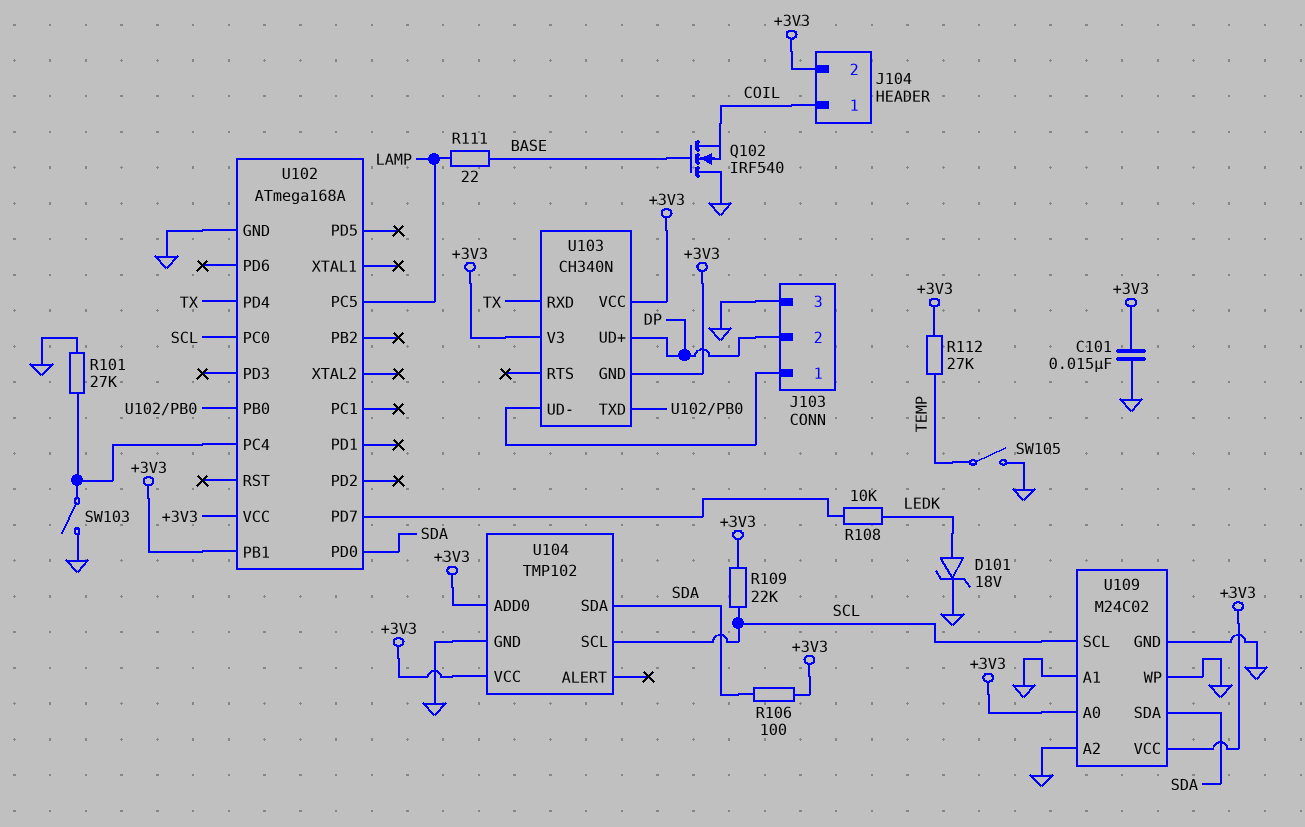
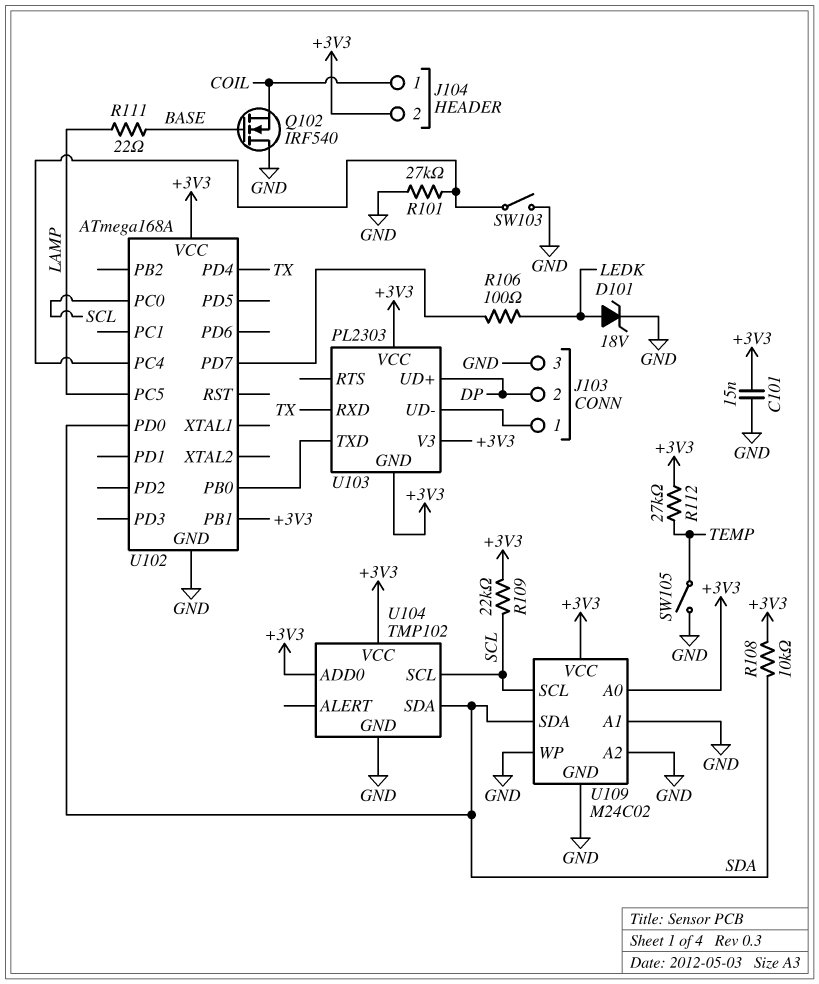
R106: 100 (+3V3, SDA) -> 100 (LEDK, U102/PD7)
R108: 10k (LEDK, U102/PD7) -> 10k (+3V3, SDA)
U103: CH340N -> PL2303

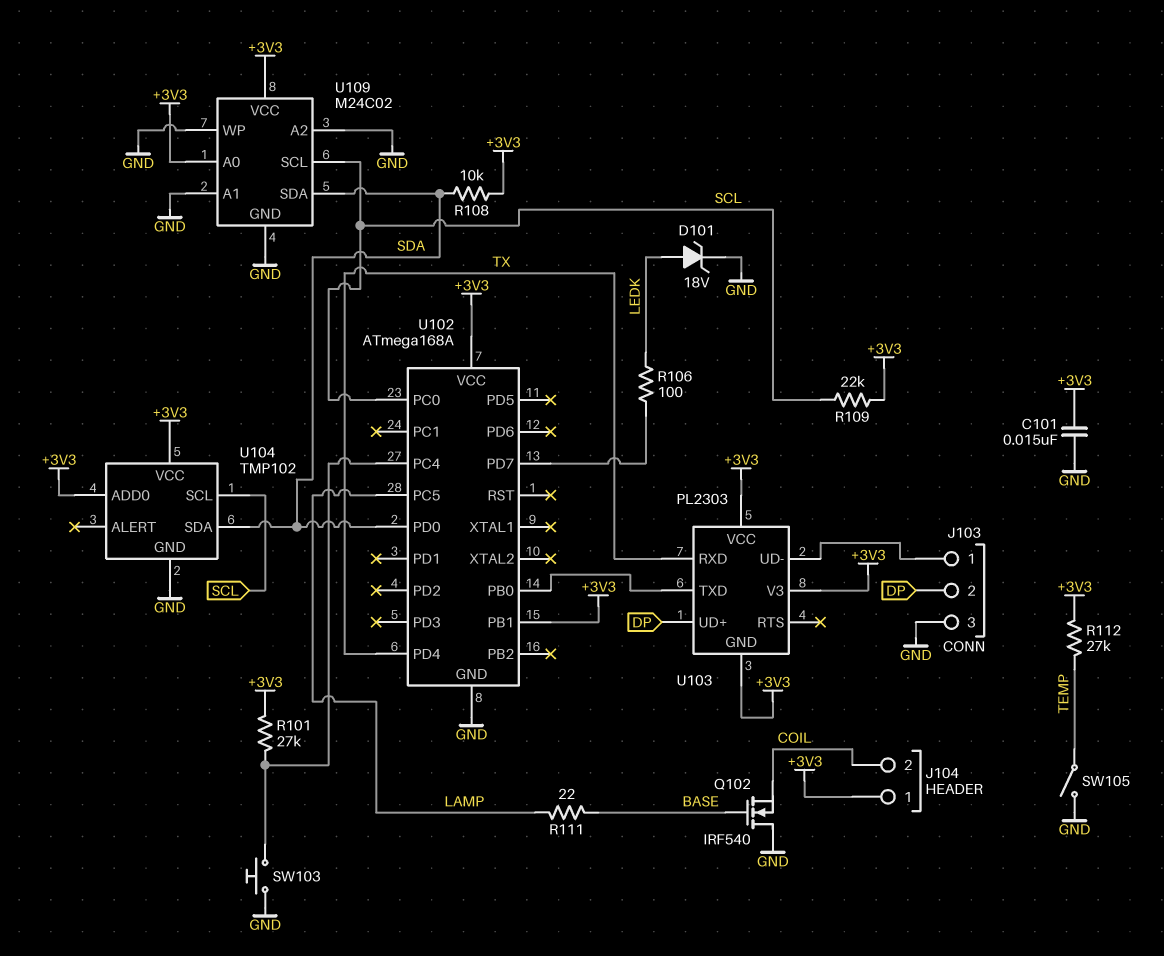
J104 pin 1: COIL -> +3V3
J104 pin 2: +3V3 -> COIL
R101: 27k (GND, U102/PC4) -> 27k (+3V3, U102/PC4)
SW103: switch (GND, U102/PC4) -> button (GND, U102/PC4)

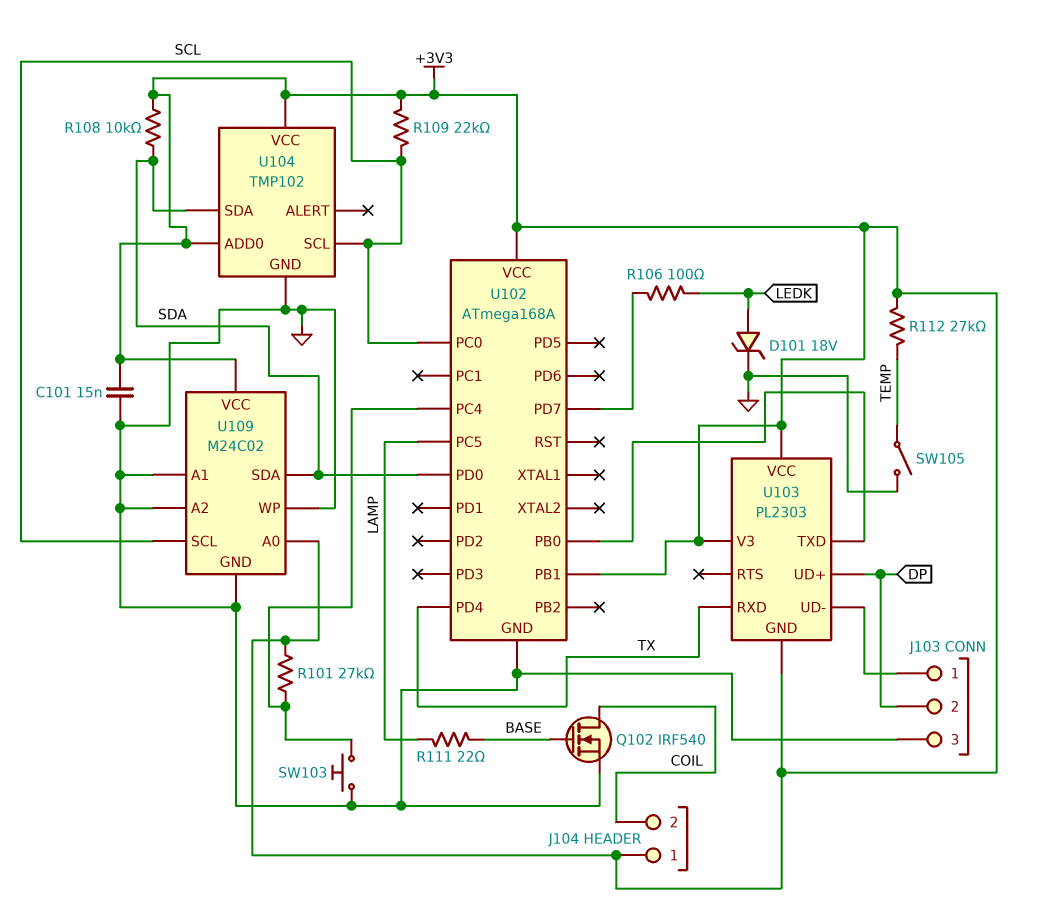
Q102: NMOS IRF540 (G BASE, D GND, S COIL) -> NMOS IRF540 (G BASE, D COIL, S GND)

